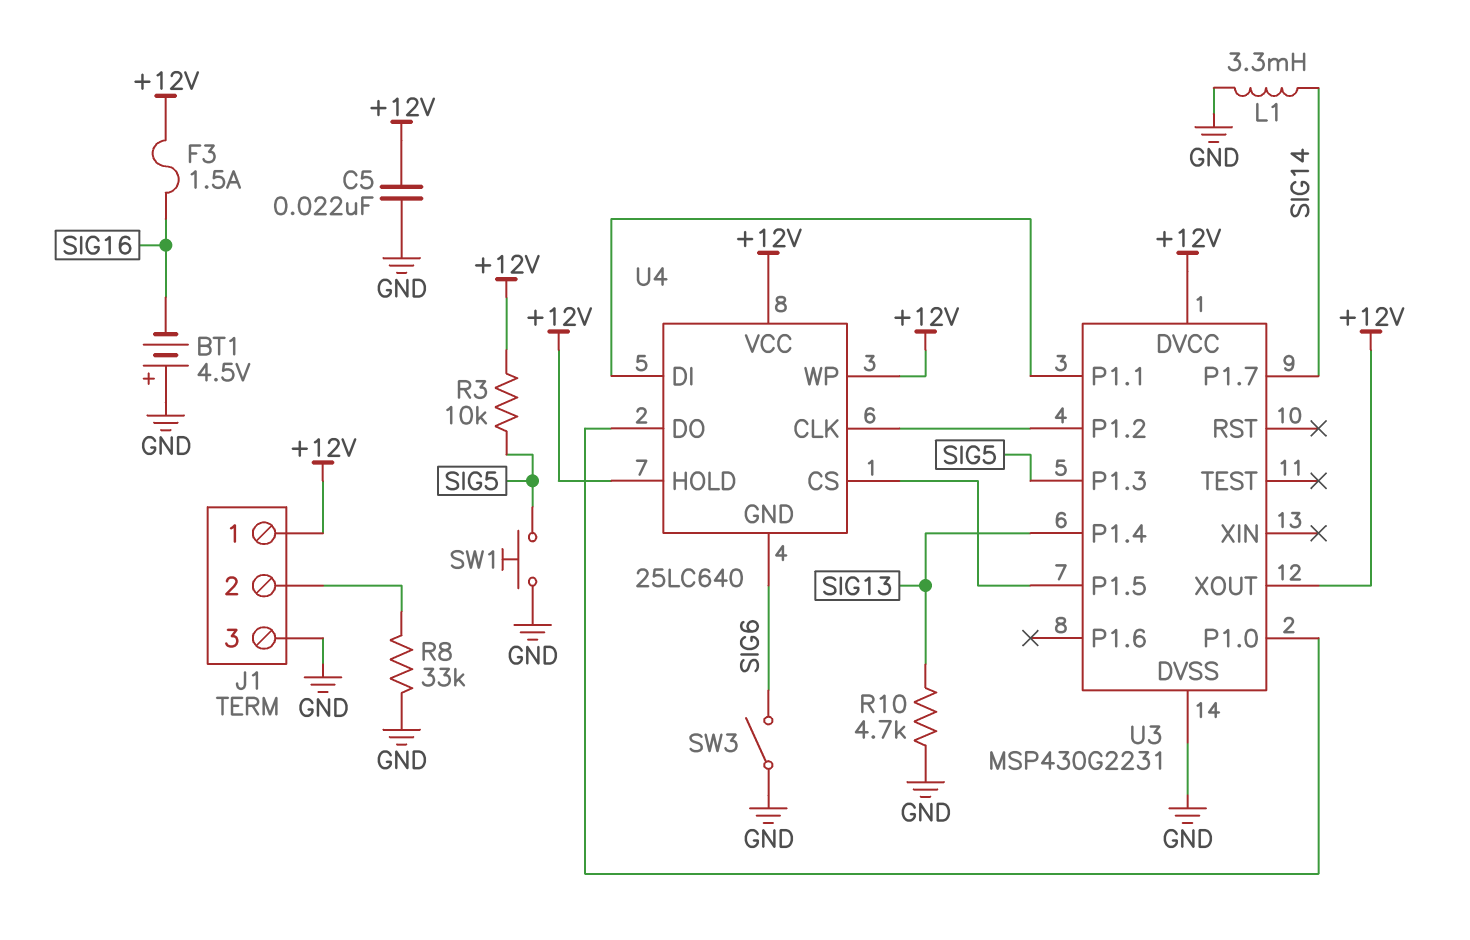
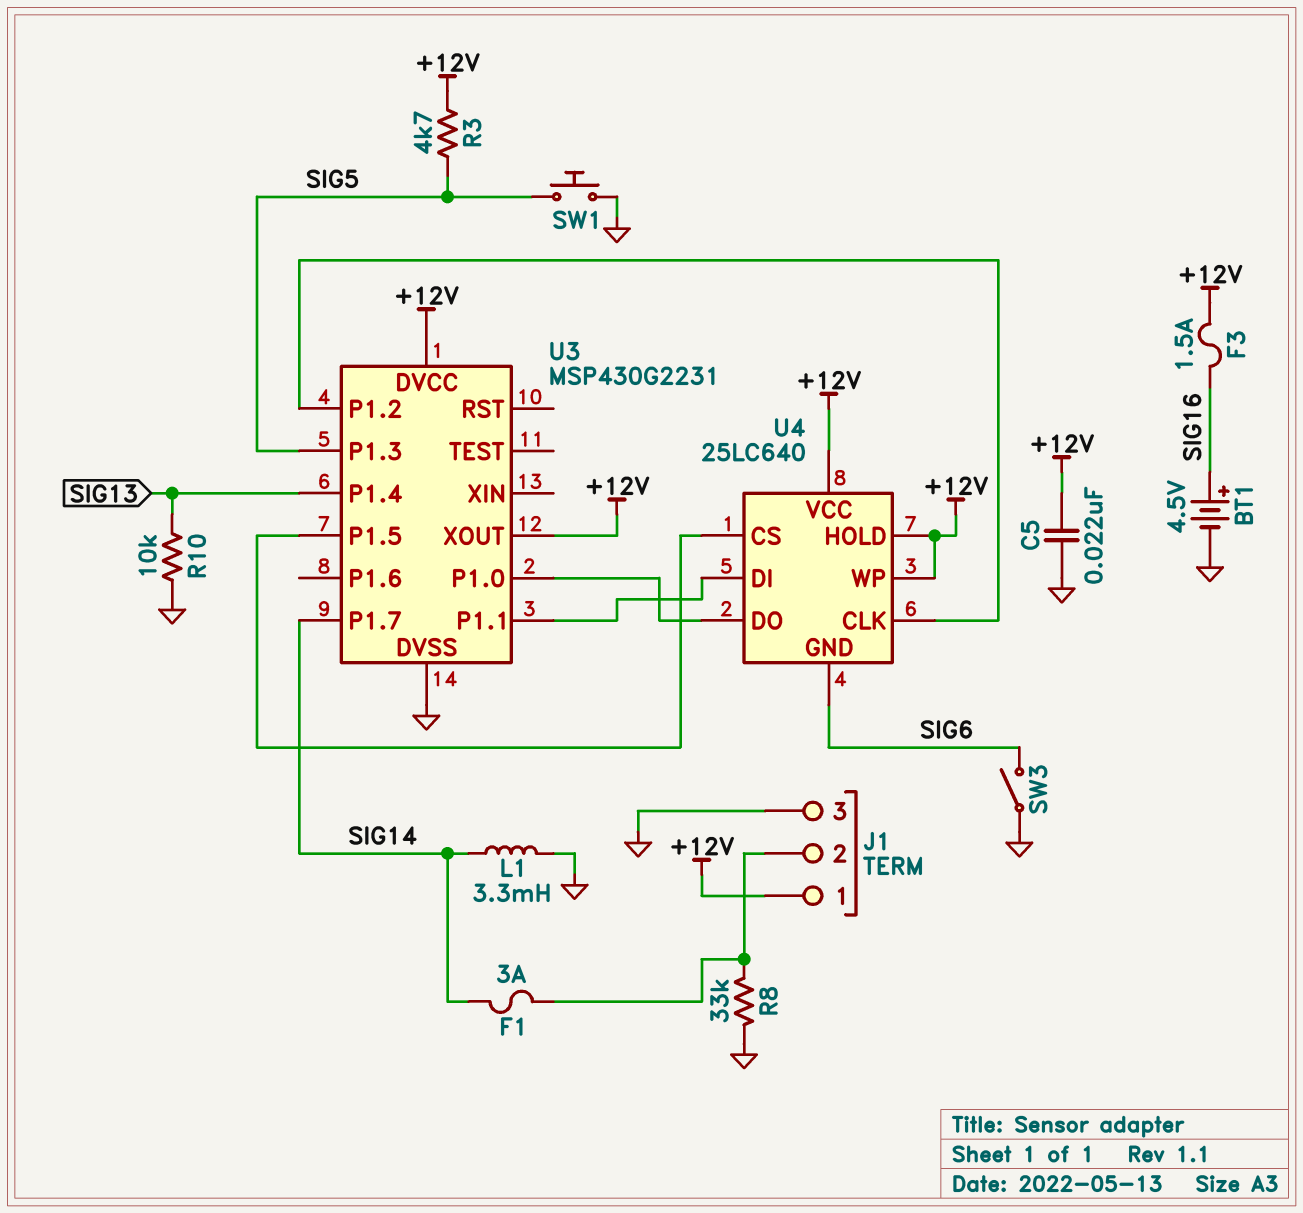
BT1: 4.5V (plus GND, minus SIG16) -> 4.5V (plus SIG16, minus GND)
F1: none -> 3A (J1/2, SIG14)
R3: 10k (+12V, SIG5) -> 4.7k (+12V, SIG5)
R10: 4.7k (GND, SIG13) -> 10k (GND, SIG13)

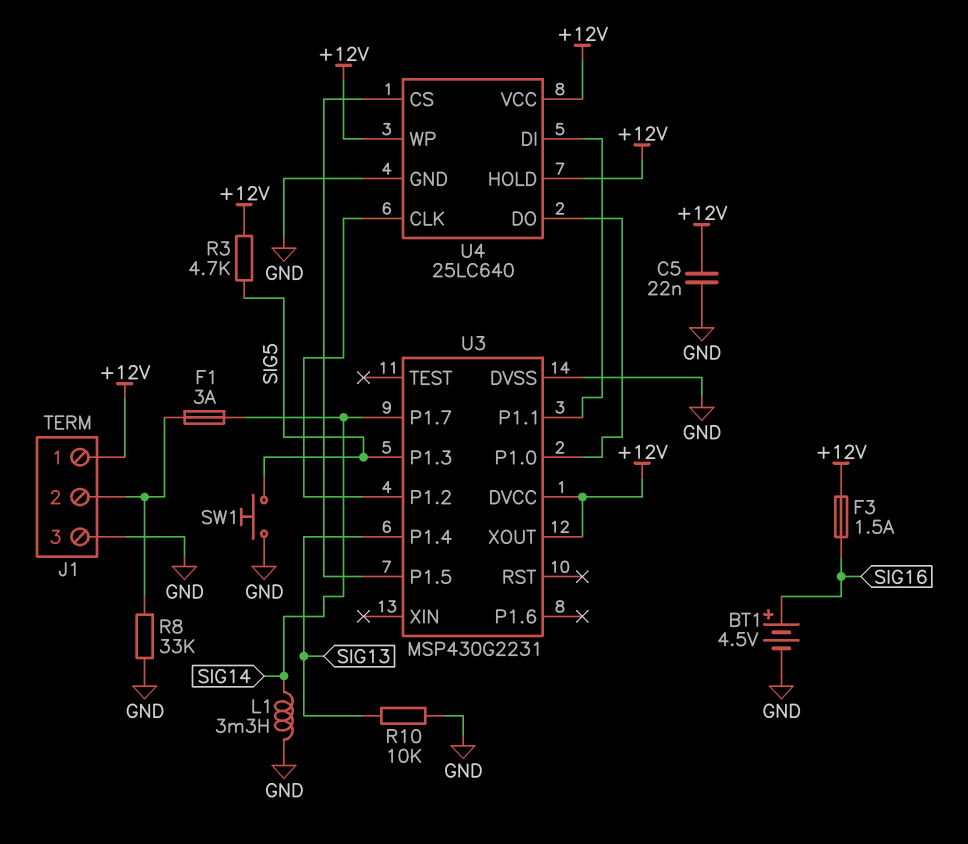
SW3: switch (GND, SIG6) -> none
U4 pin GND: SIG6 -> GND

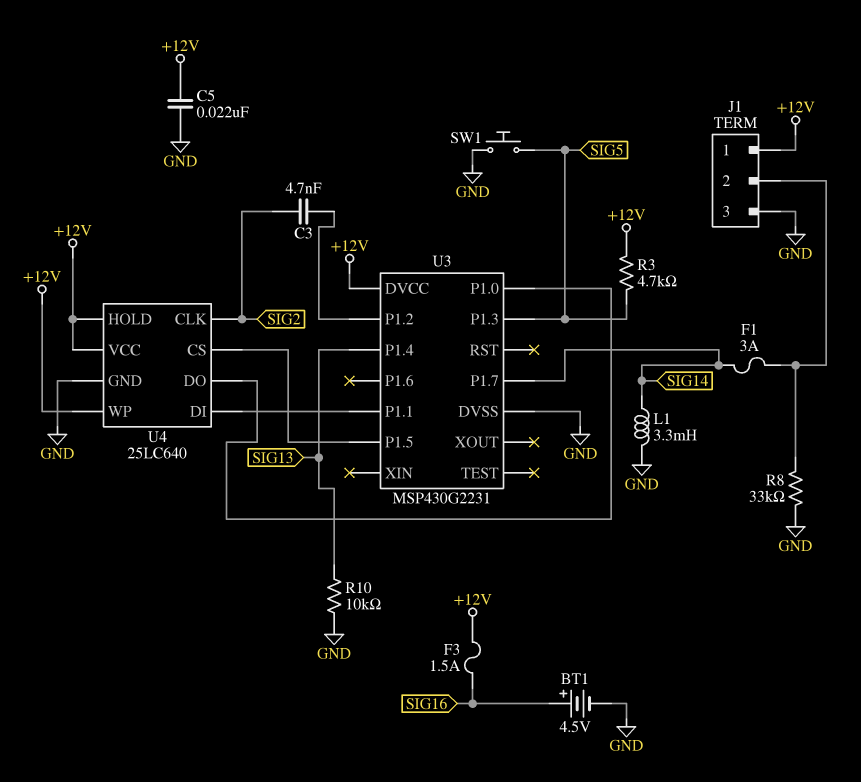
C3: none -> 4.7nF (SIG2, U3/P1.2)
U3 pin XOUT: +12V -> none
U4 pin CLK: U3/P1.2 -> SIG2

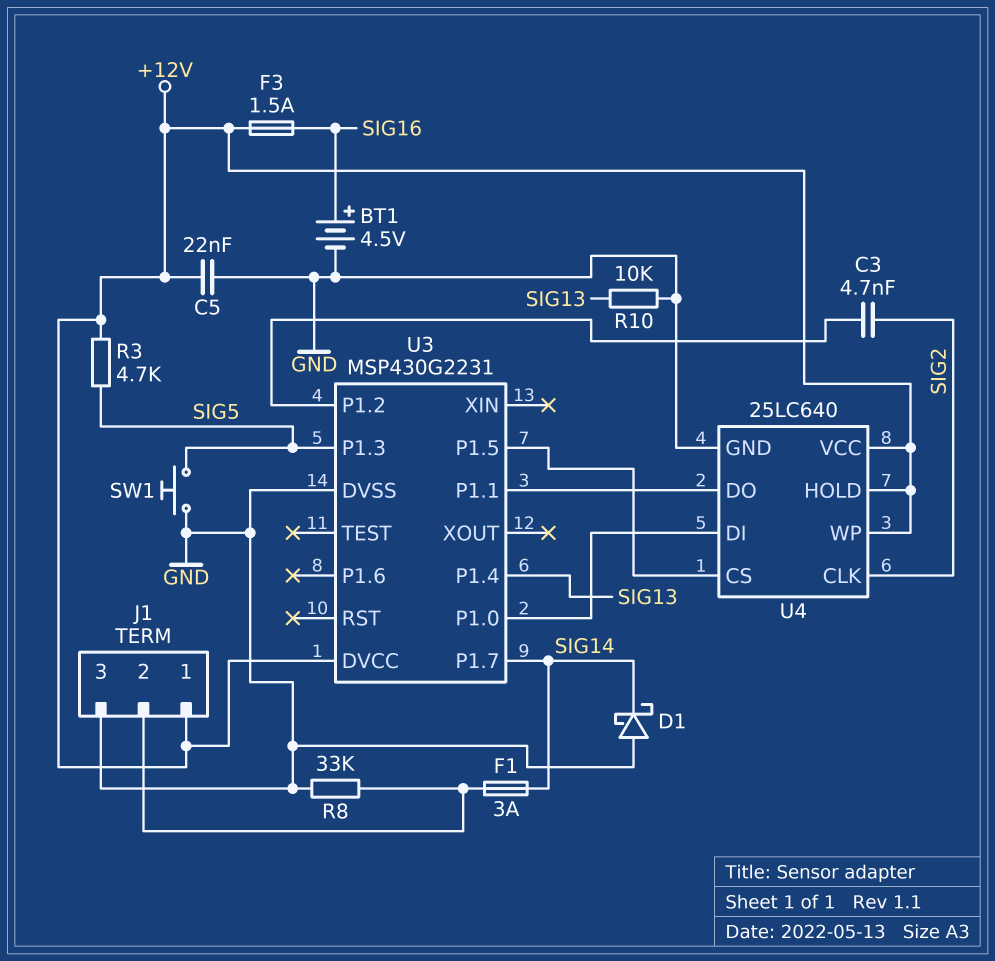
D1: none -> schottky (A GND, K SIG14)
L1: 3.3mH (GND, SIG14) -> none
U4 pin DI: U3/P1.1 -> U3/P1.0
U4 pin DO: U3/P1.0 -> U3/P1.1

